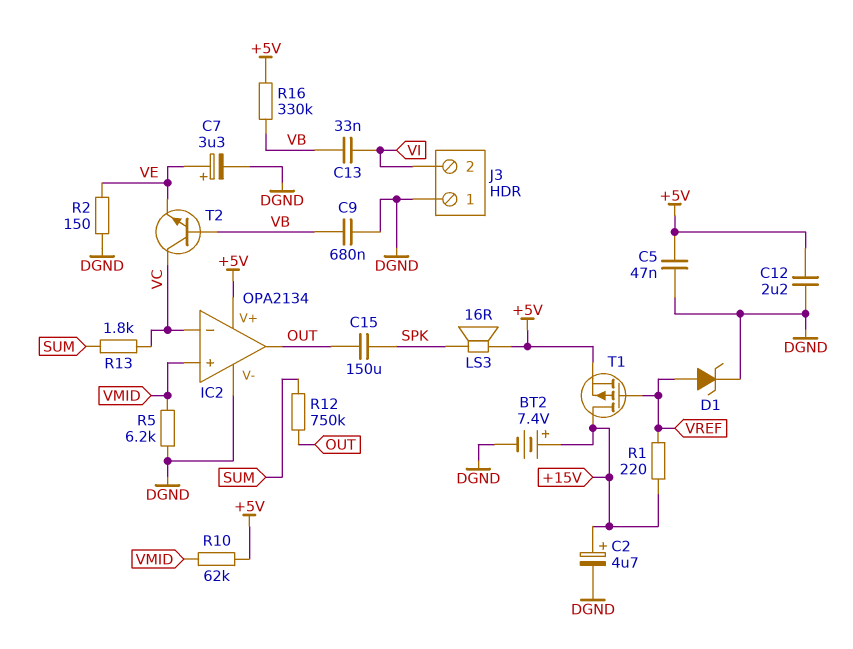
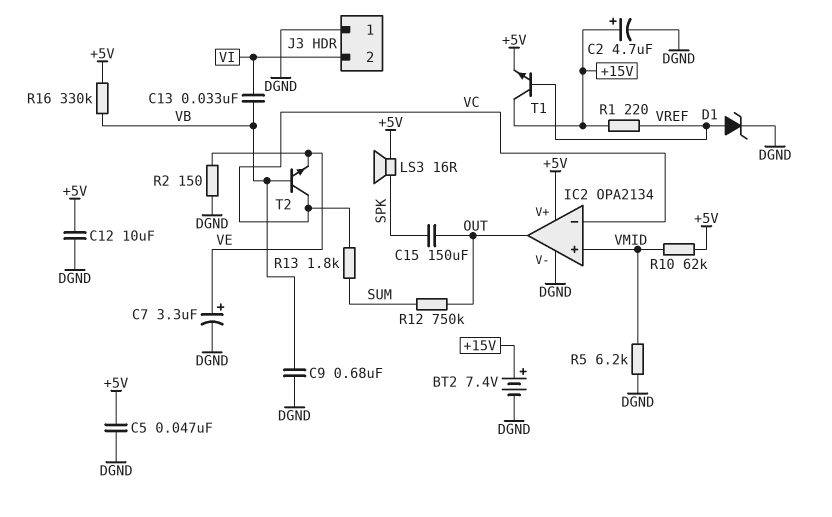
C12: 2.2uF (+5V, DGND) -> 10uF (+5V, DGND)
T1: PMOS (G VREF, D +15V, S +5V) -> NPN (B VREF, C +15V, E +5V)

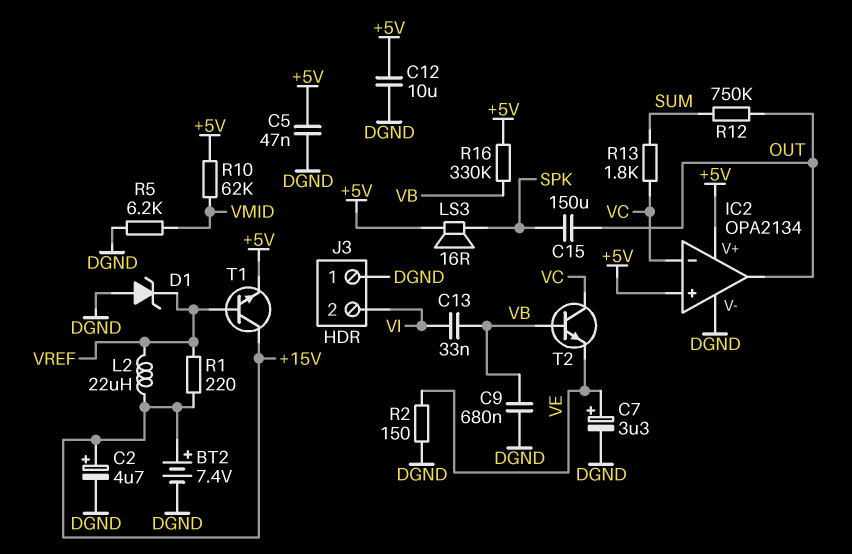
D1: zener (A VREF, K DGND) -> zener (A DGND, K VREF)
IC2 pin in+: VMID -> +5V
L2: none -> 22uH (+15V, VREF)

